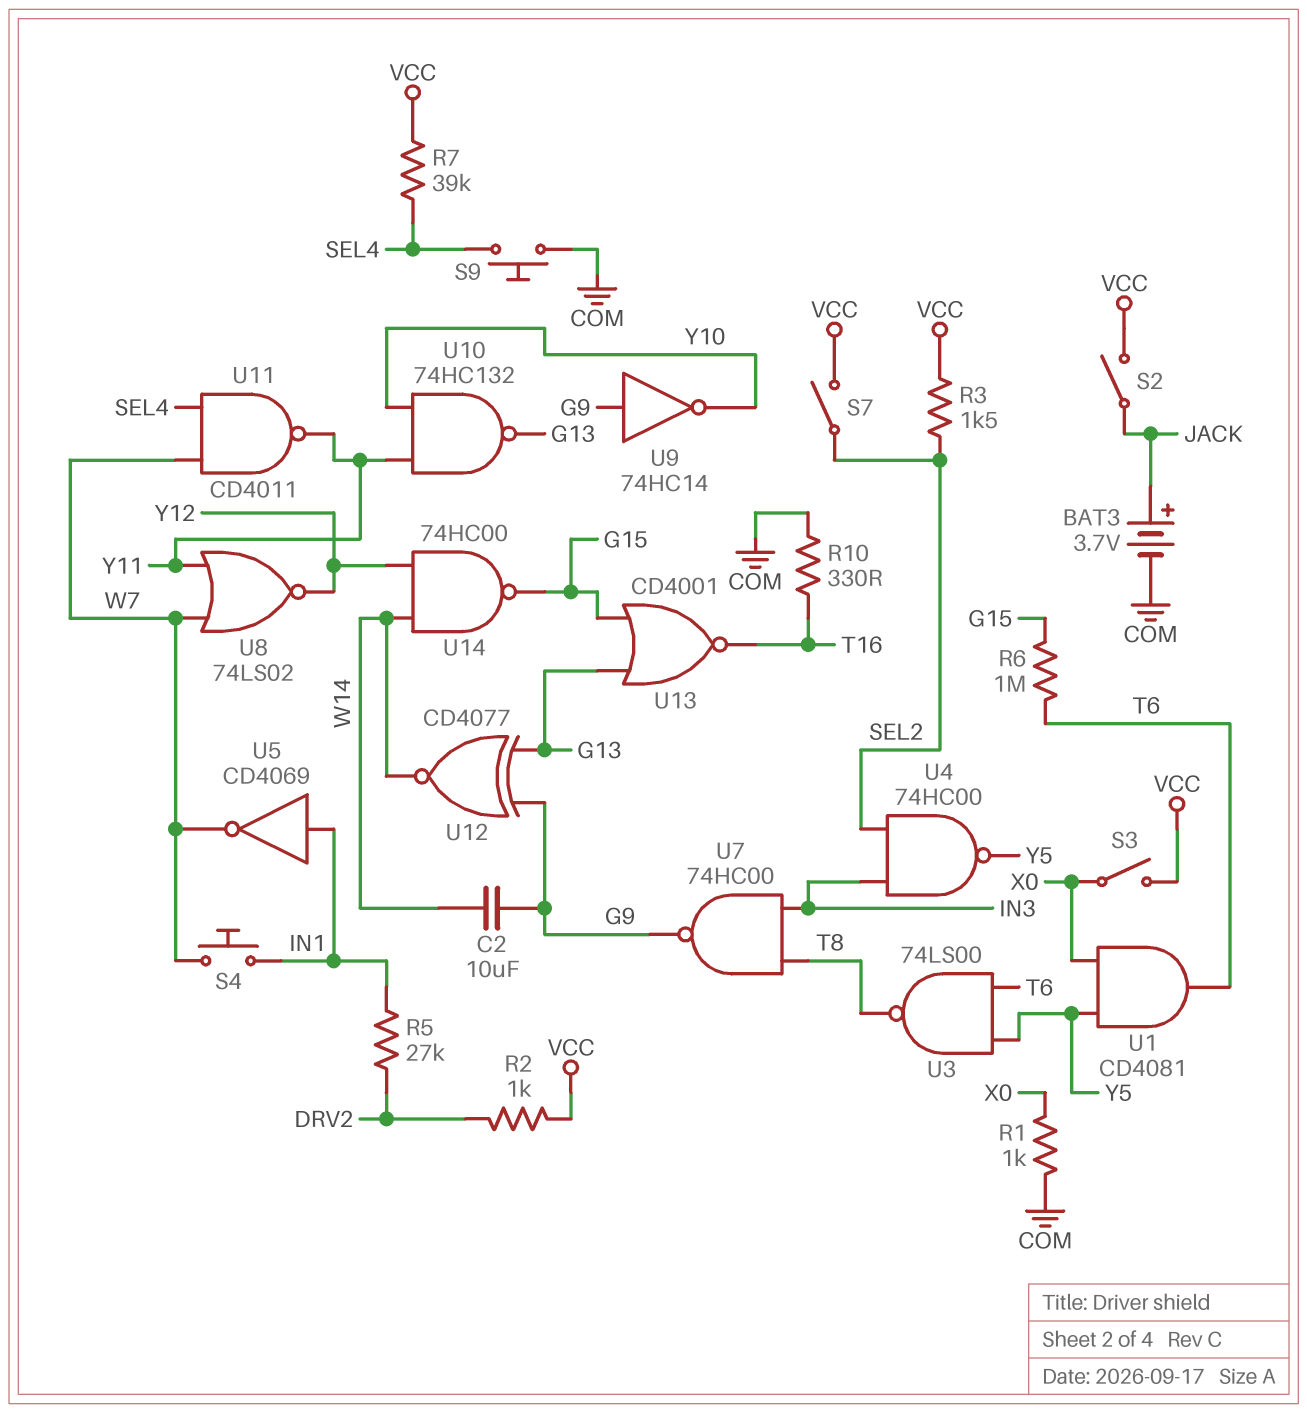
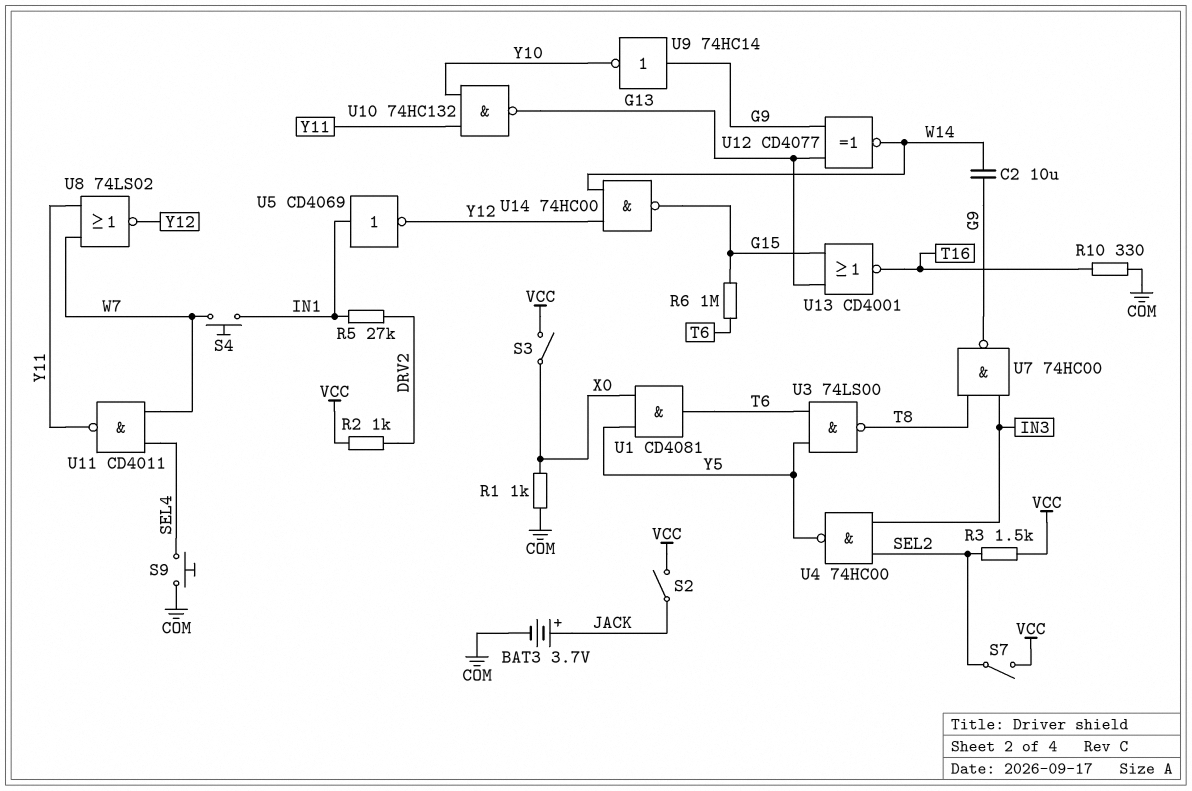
R7: 39k (SEL4, VCC) -> none
U5: NOT CD4069 (in IN1, out W7) -> NOT CD4069 (in IN1, out Y12)

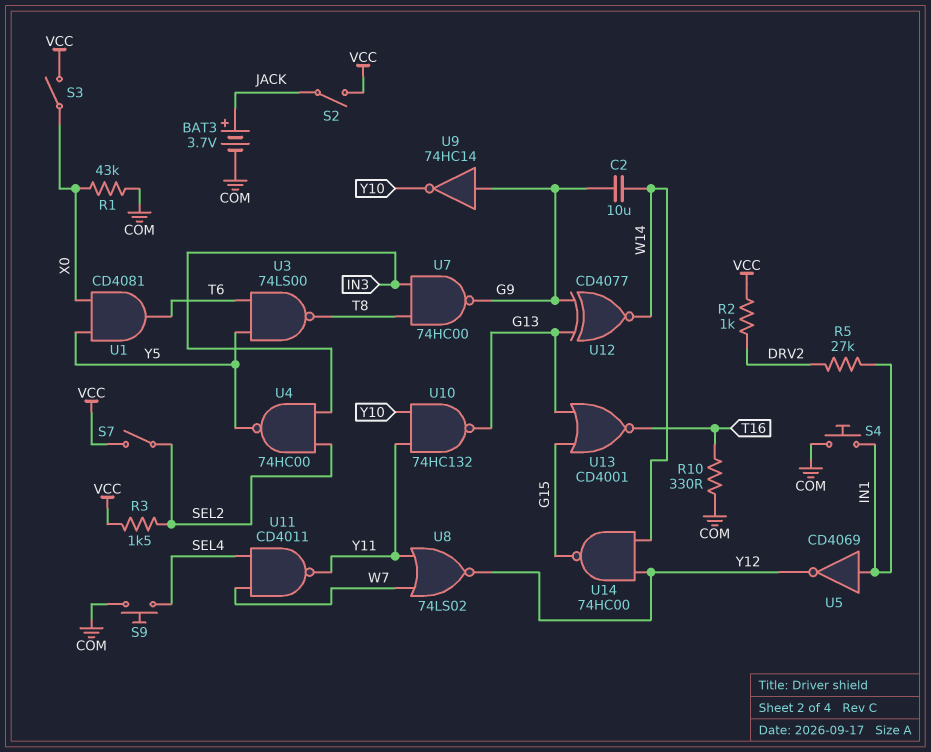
R1: 1k (COM, X0) -> 43k (COM, X0)
R6: 1M (G15, T6) -> none
S4: button (IN1, W7) -> button (COM, IN1)

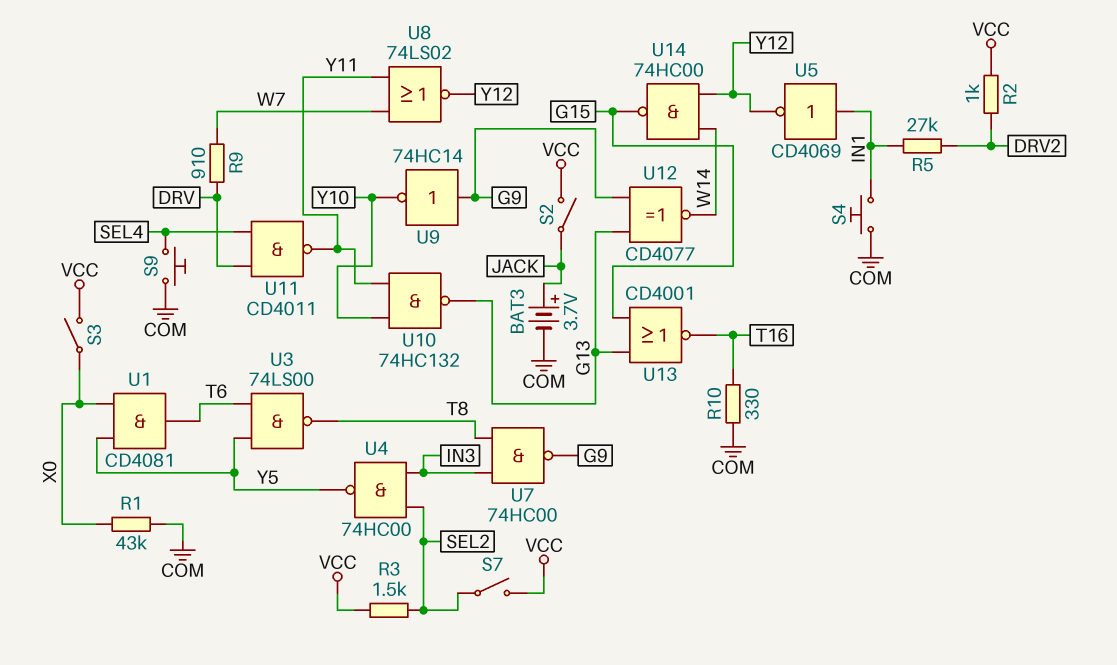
C2: 10uF (G9, W14) -> none
R9: none -> 910 (DRV, W7)
U11: NAND CD4011 (in SEL4, in W7, out Y11) -> NAND CD4011 (in DRV, in SEL4, out Y11)

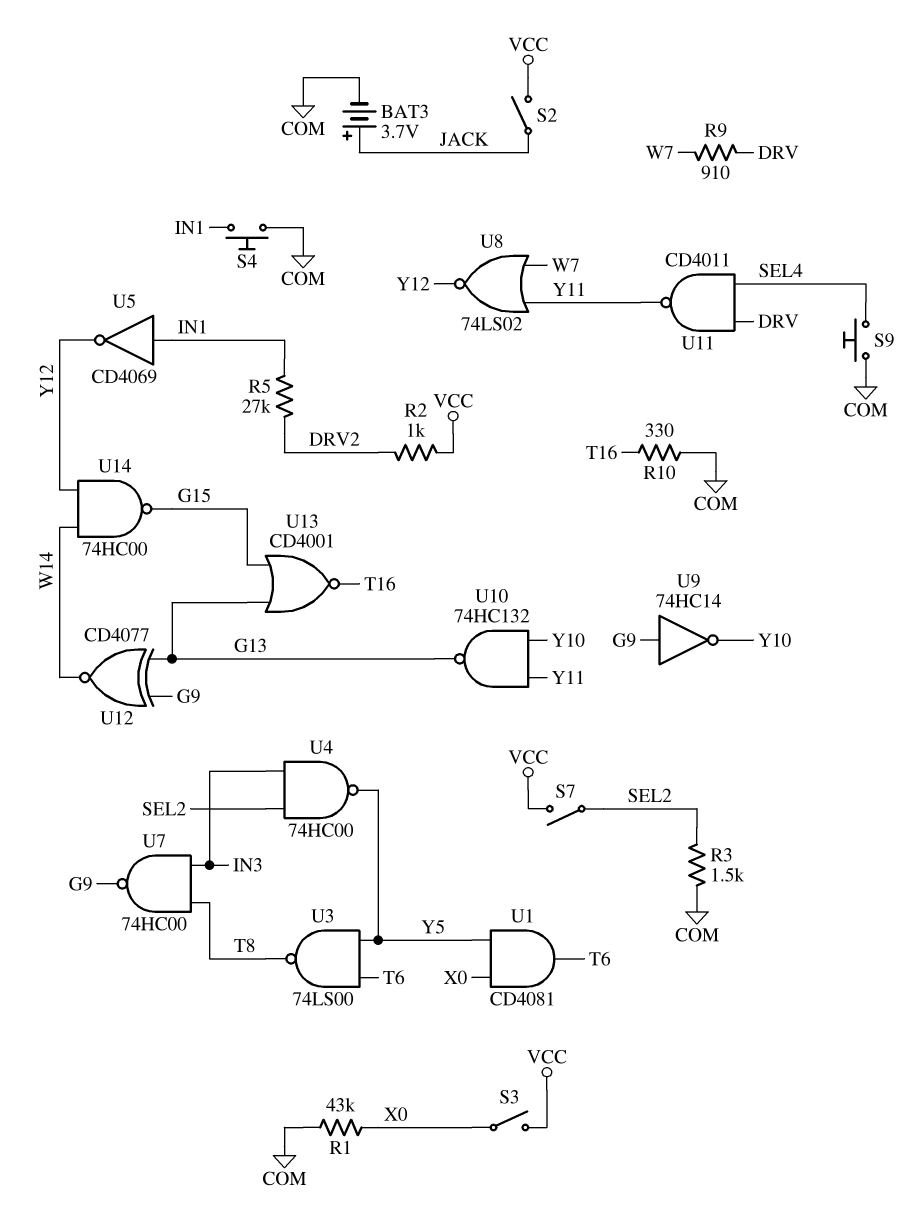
R3: 1.5k (SEL2, VCC) -> 1.5k (COM, SEL2)

